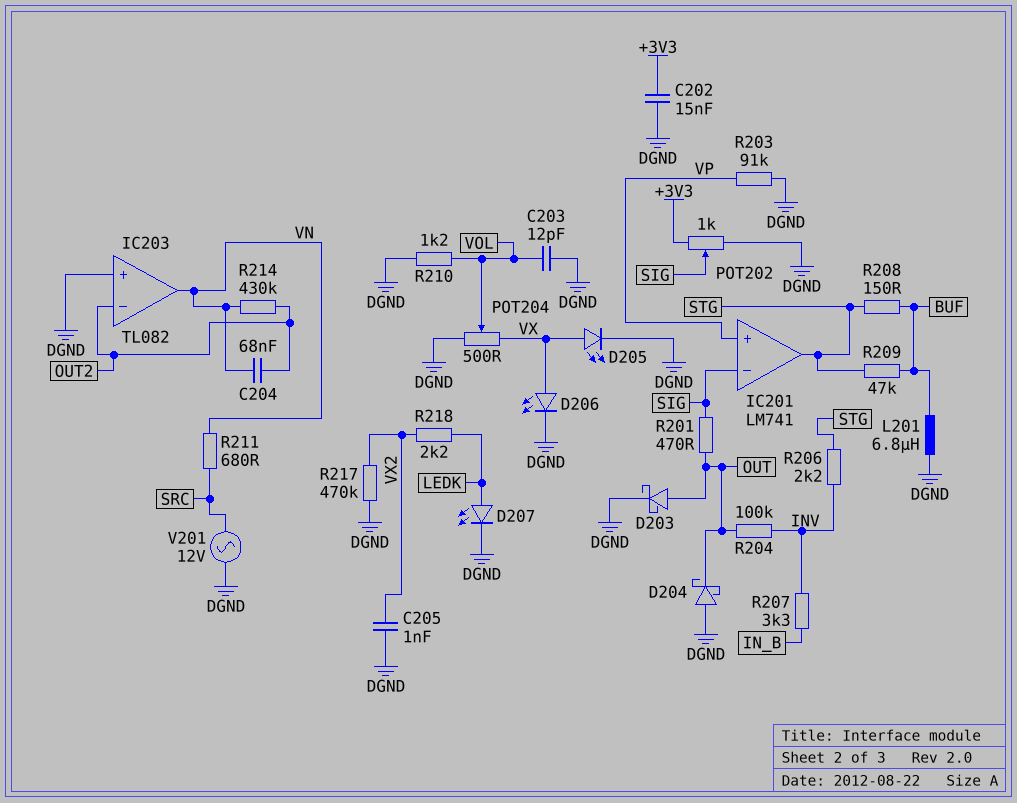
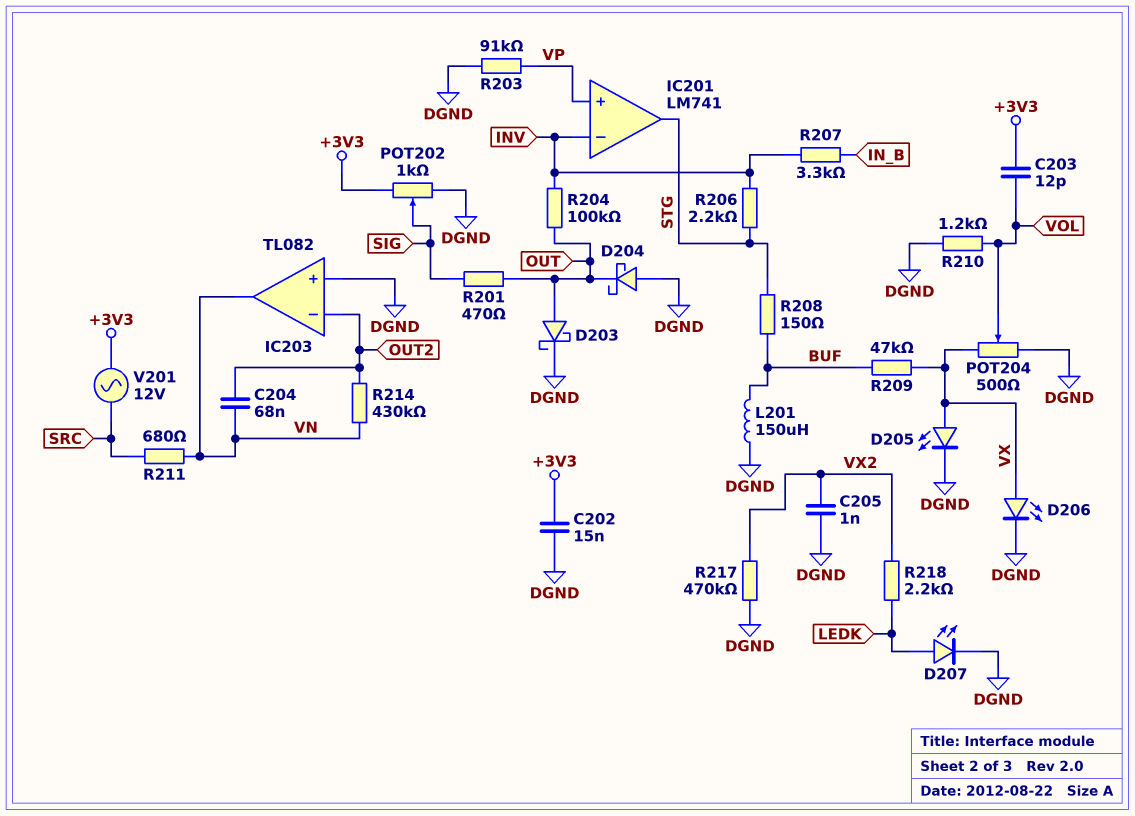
C203: 12pF (DGND, VOL) -> 12pF (+3V3, VOL)
IC201 pin in-: SIG -> INV
L201: 6.8uH (BUF, DGND) -> 150uH (BUF, DGND)
R209: 47k (BUF, STG) -> 47k (BUF, VX)
V201: AC 12V (DGND, SRC) -> AC 12V (+3V3, SRC)

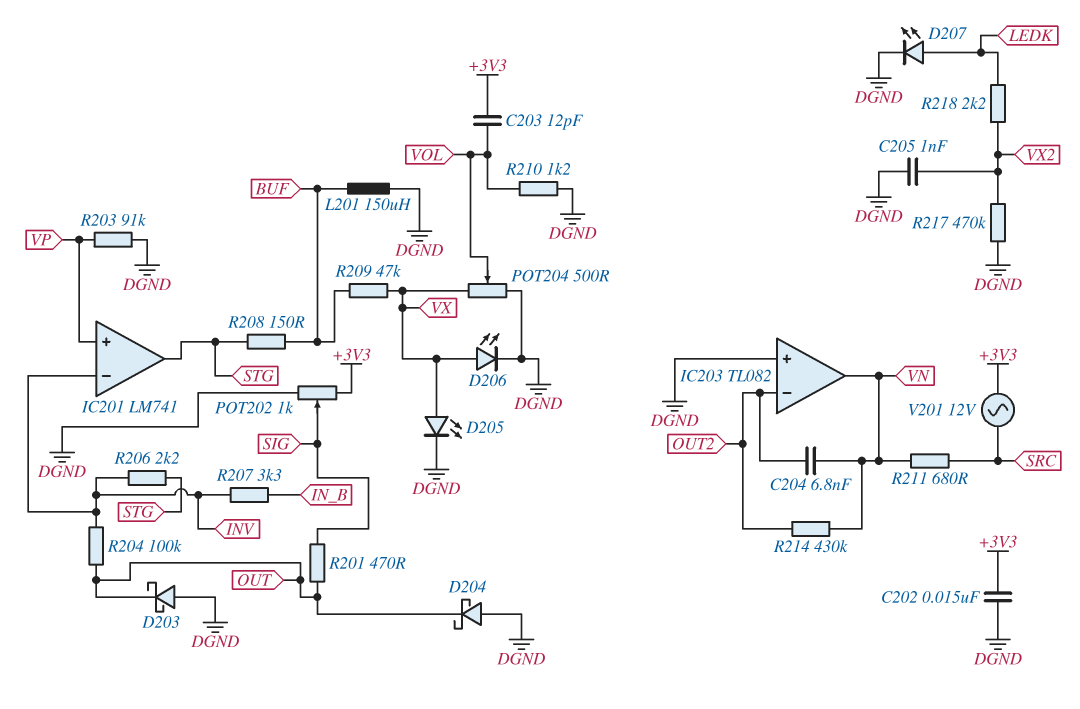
C204: 68nF (OUT2, VN) -> 6.8nF (OUT2, VN)
D203: schottky (A OUT, K DGND) -> schottky (A DGND, K OUT)

